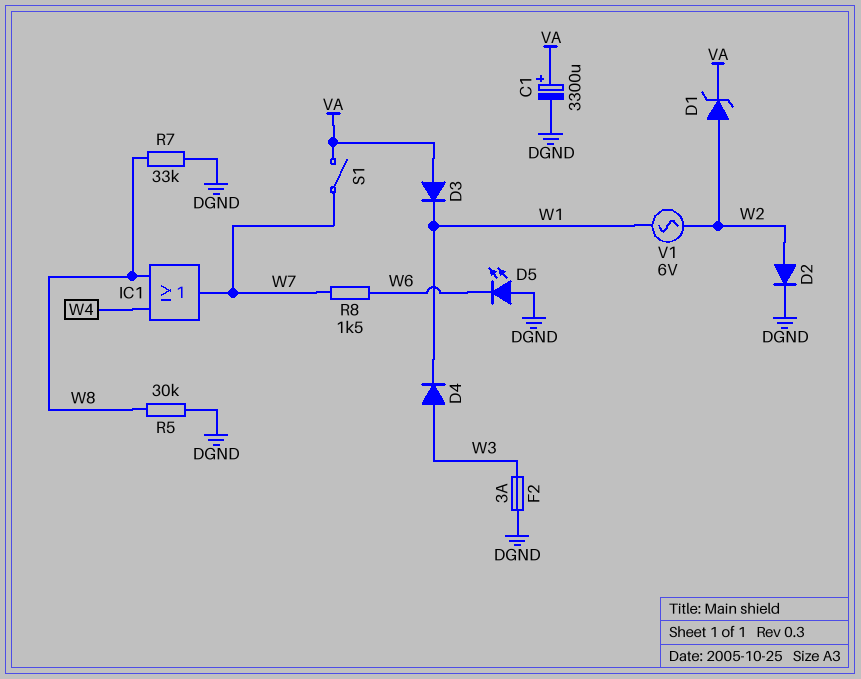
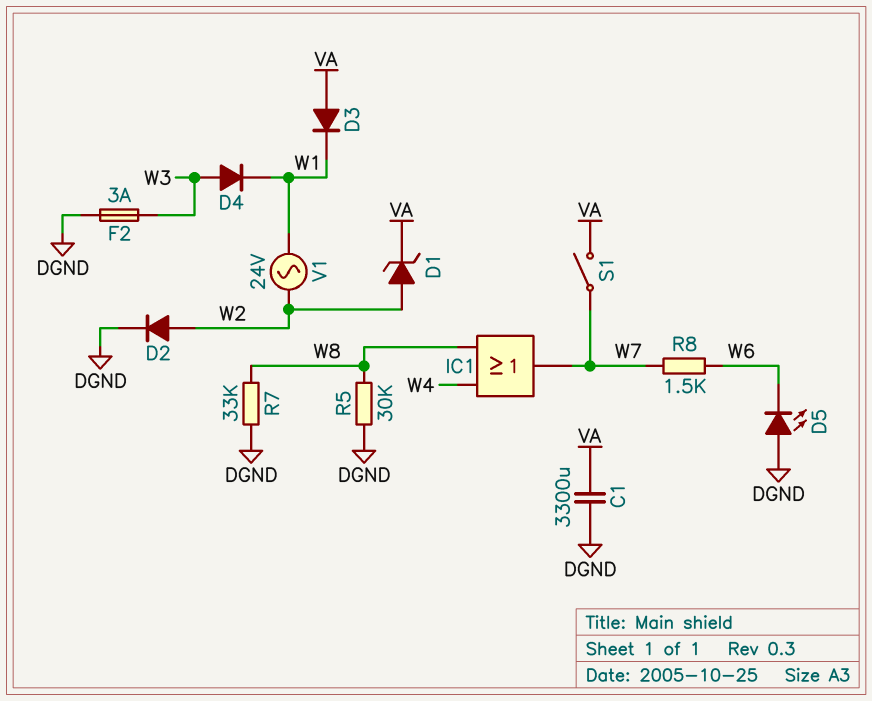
C1: 3300uF (plus VA, minus DGND) -> 3300uF (DGND, VA)
V1: AC 6V (W1, W2) -> AC 24V (W1, W2)

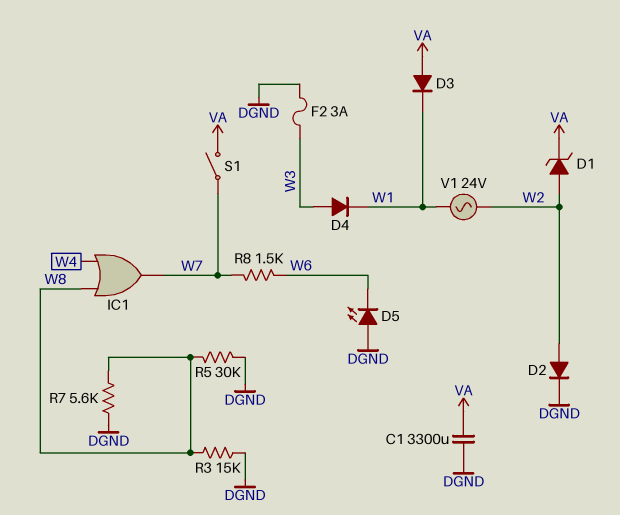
R3: none -> 15k (DGND, W8)
R7: 33k (DGND, W8) -> 5.6k (DGND, W8)

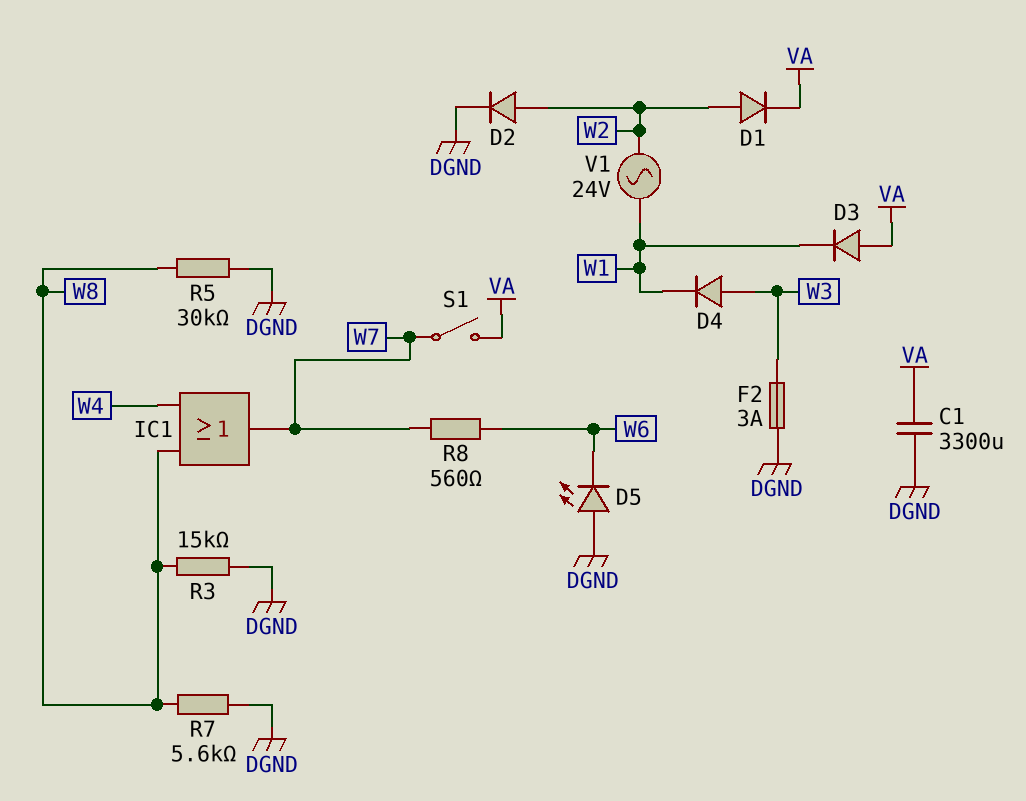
D1: zener (A W2, K VA) -> diode (A W2, K VA)
R8: 1.5k (W6, W7) -> 560 (W6, W7)

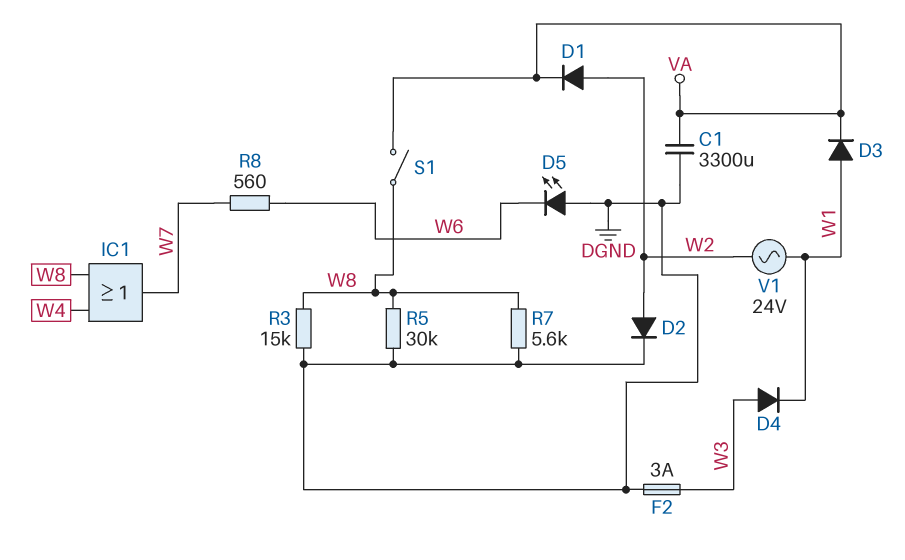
D3: diode (A VA, K W1) -> diode (A W1, K VA)
S1: switch (VA, W7) -> switch (VA, W8)

